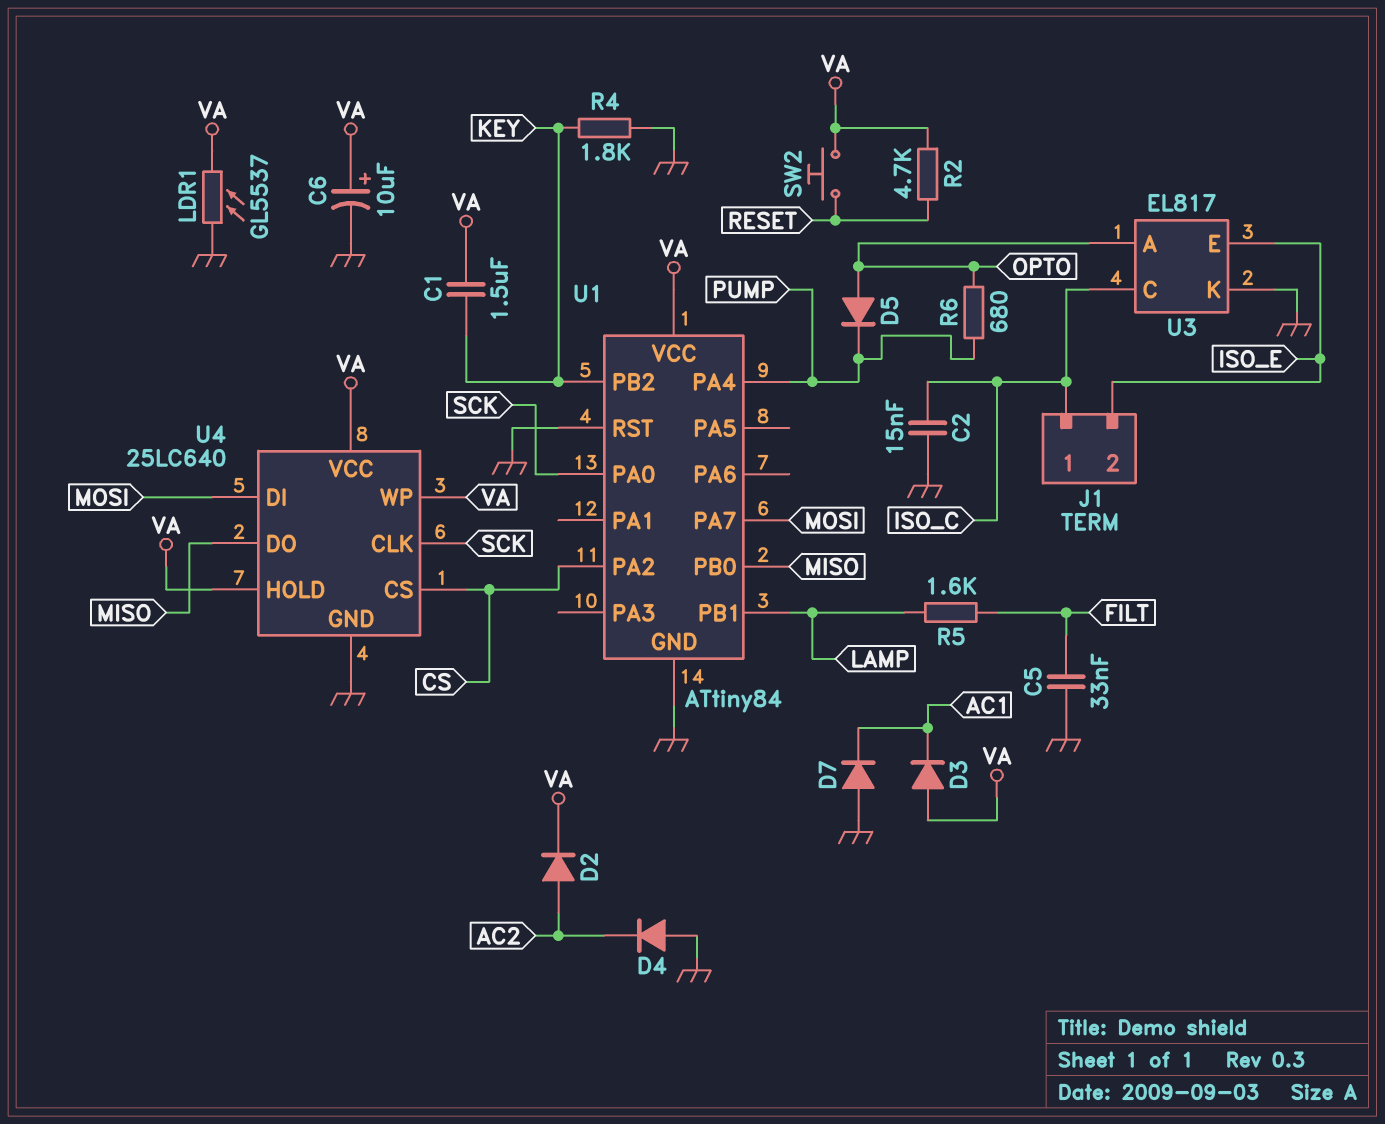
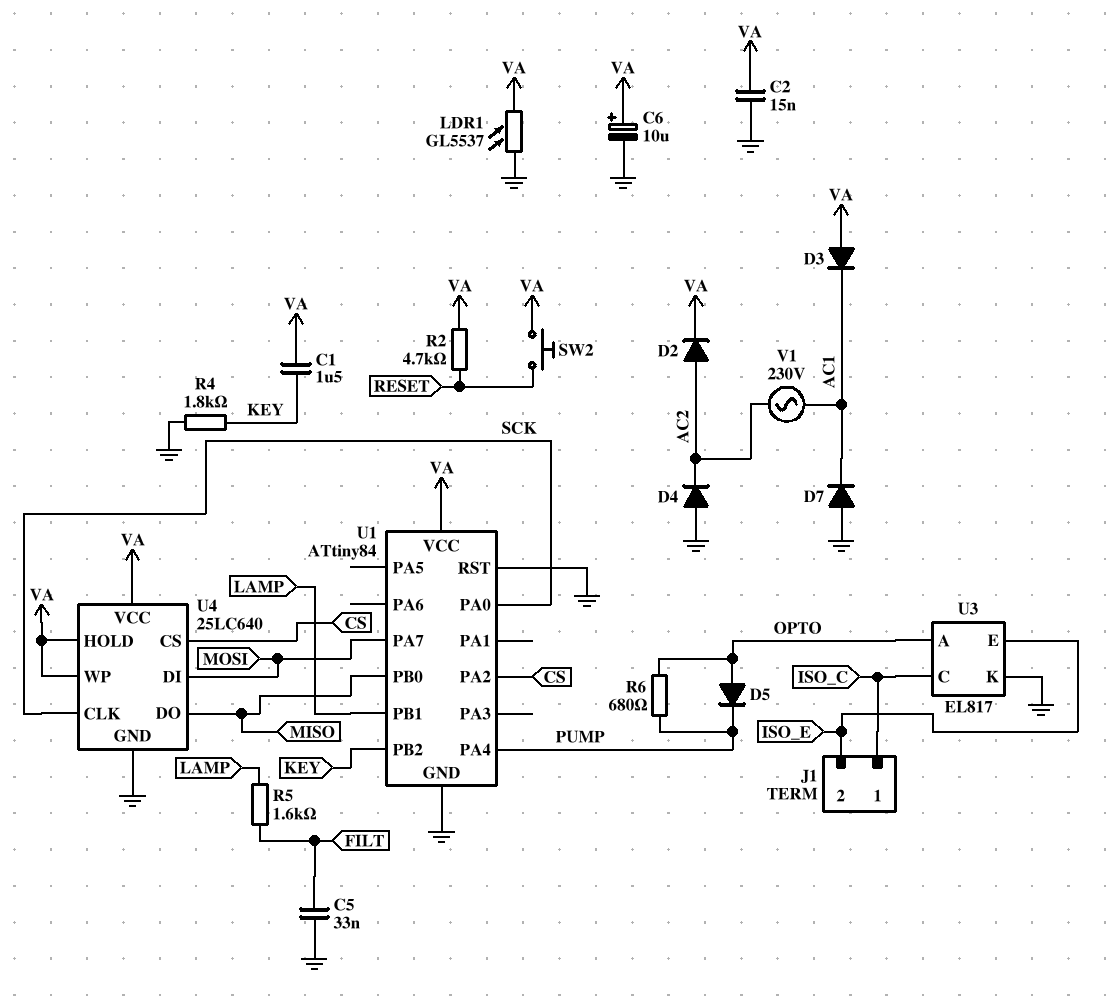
C2: 15nF (GND, ISO_C) -> 15nF (GND, VA)
V1: none -> AC 230V (AC1, AC2)

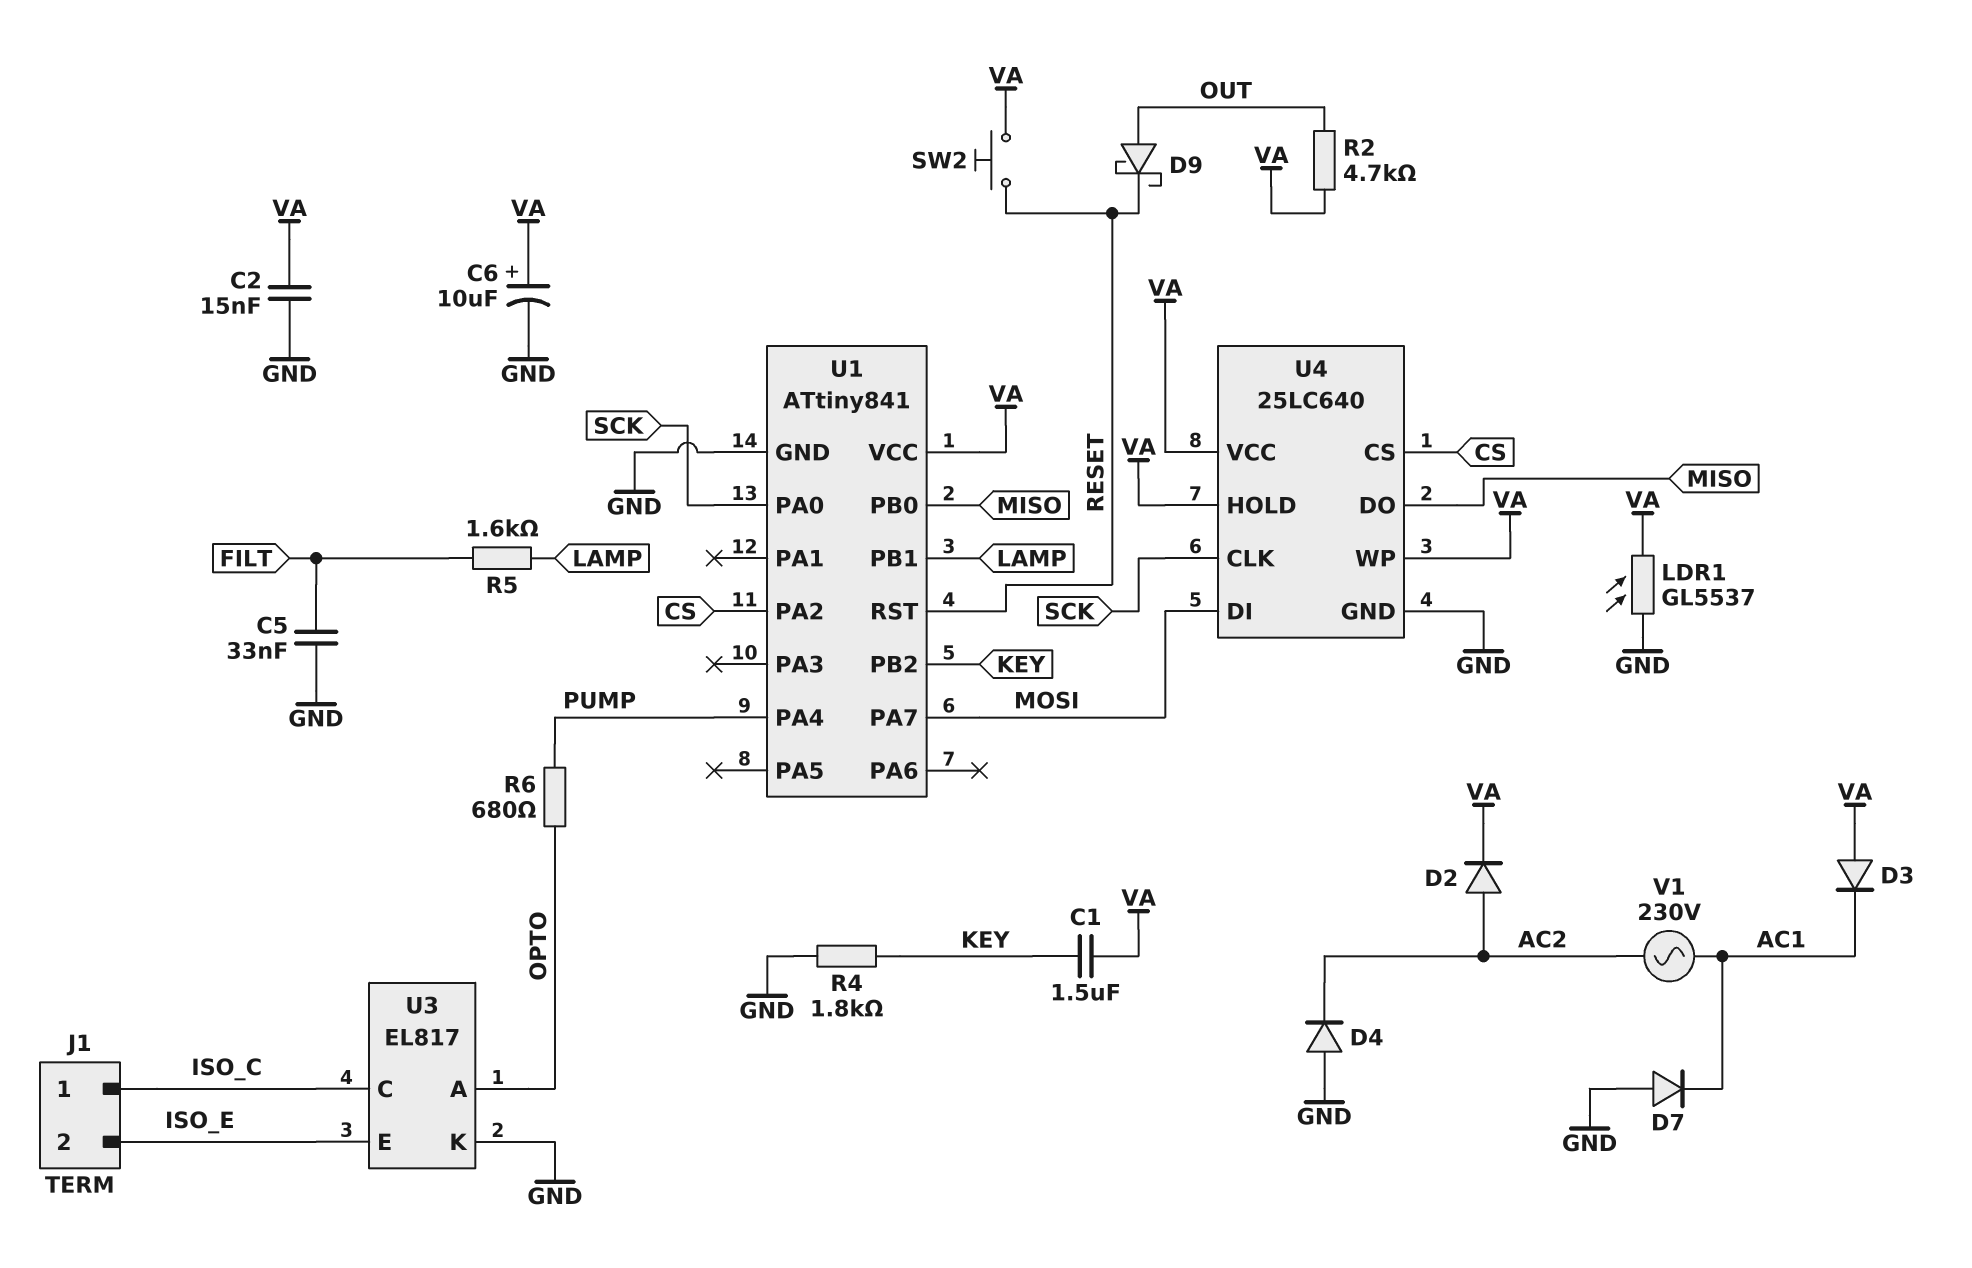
D5: diode (A OPTO, K PUMP) -> none
D9: none -> schottky (A OUT, K RESET)
R2: 4.7k (RESET, VA) -> 4.7k (OUT, VA)
U1: ATtiny84 -> ATtiny841
U1 pin RST: GND -> RESET

